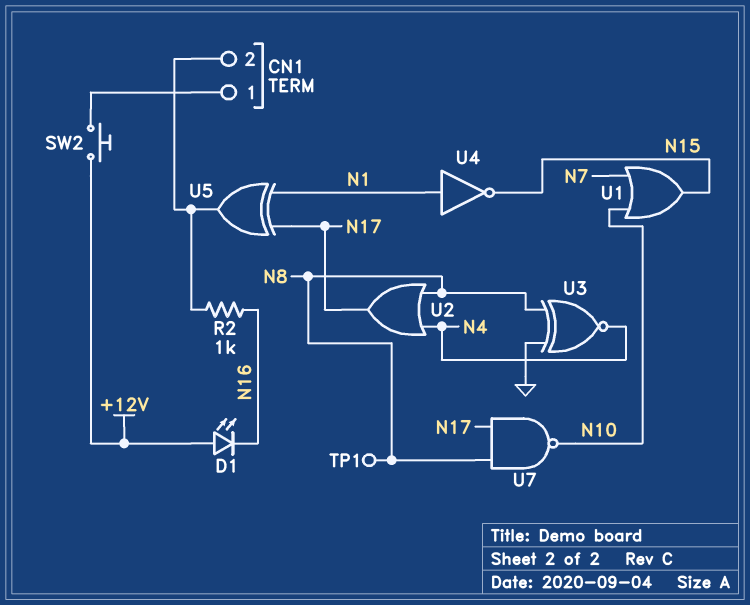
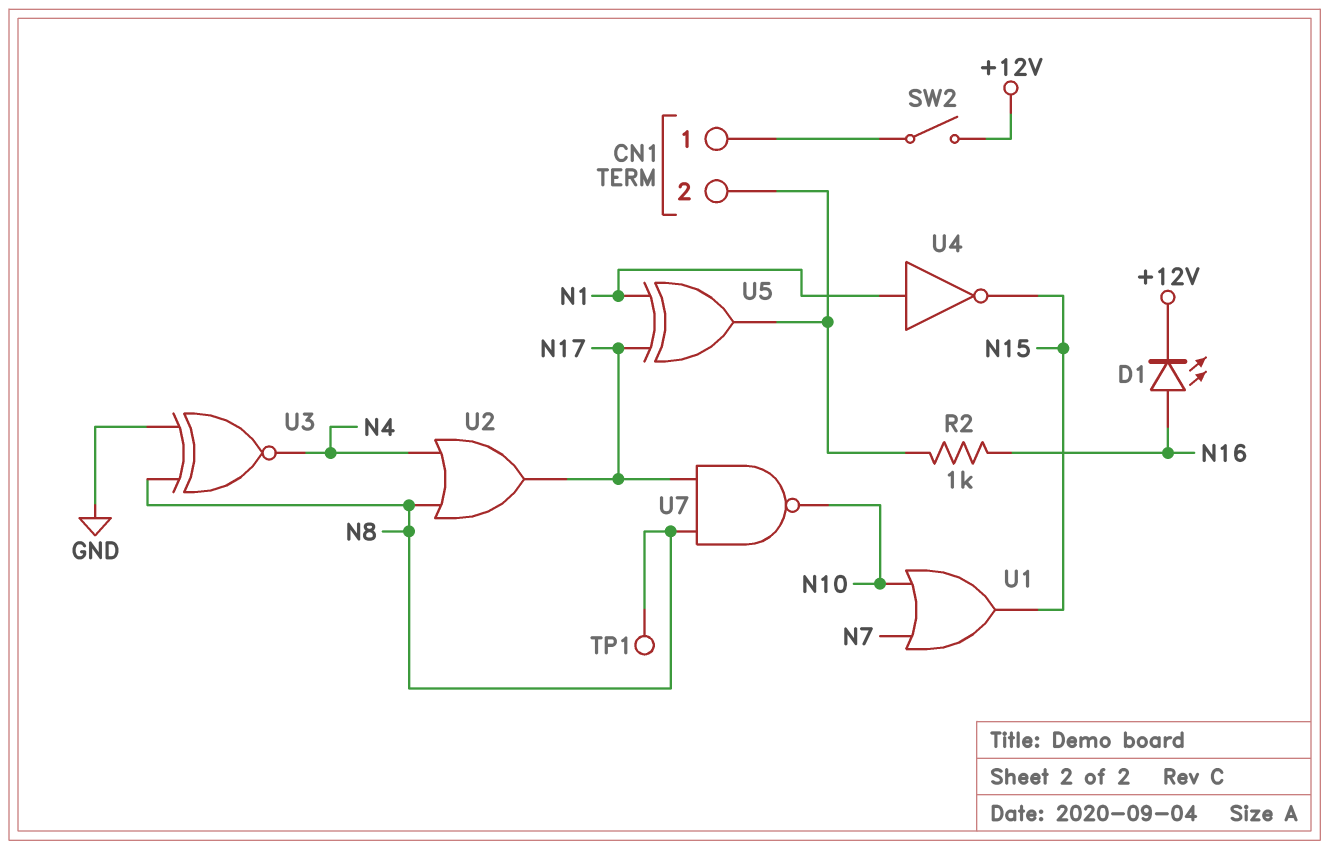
D1: LED (A +12V, K N16) -> LED (A N16, K +12V)
SW2: button (+12V, CN1/1) -> switch (+12V, CN1/1)

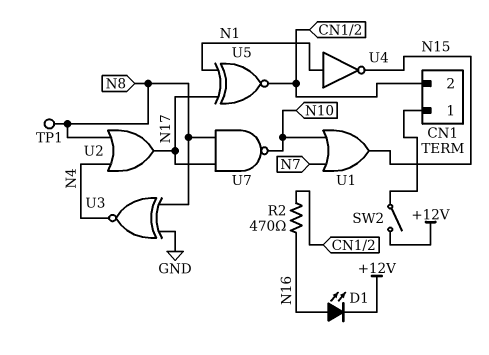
R2: 1k (CN1/2, N16) -> 470 (CN1/2, N16)
U5: XOR (in N1, in N17, out CN1/2) -> XNOR (in N1, in N17, out CN1/2)

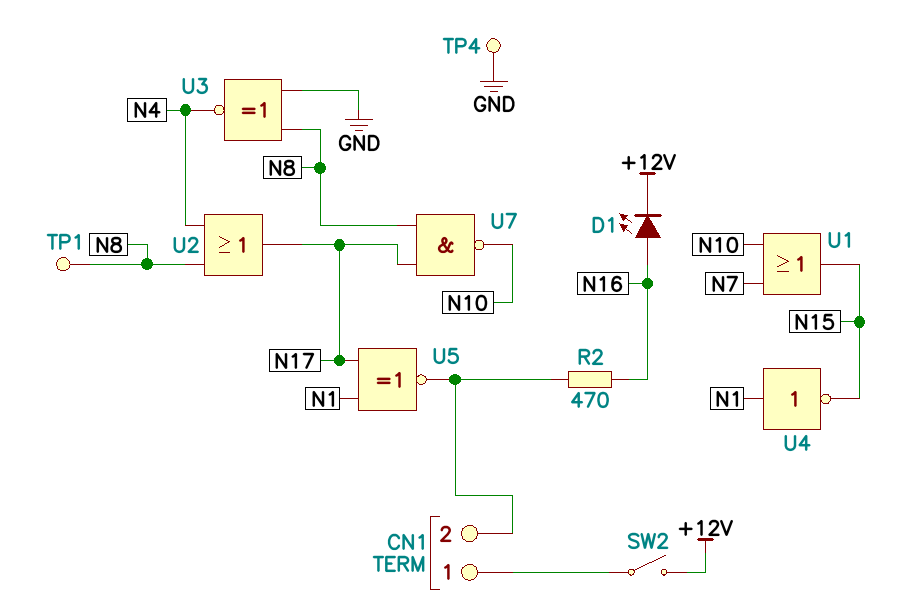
TP4: none -> test point (GND)

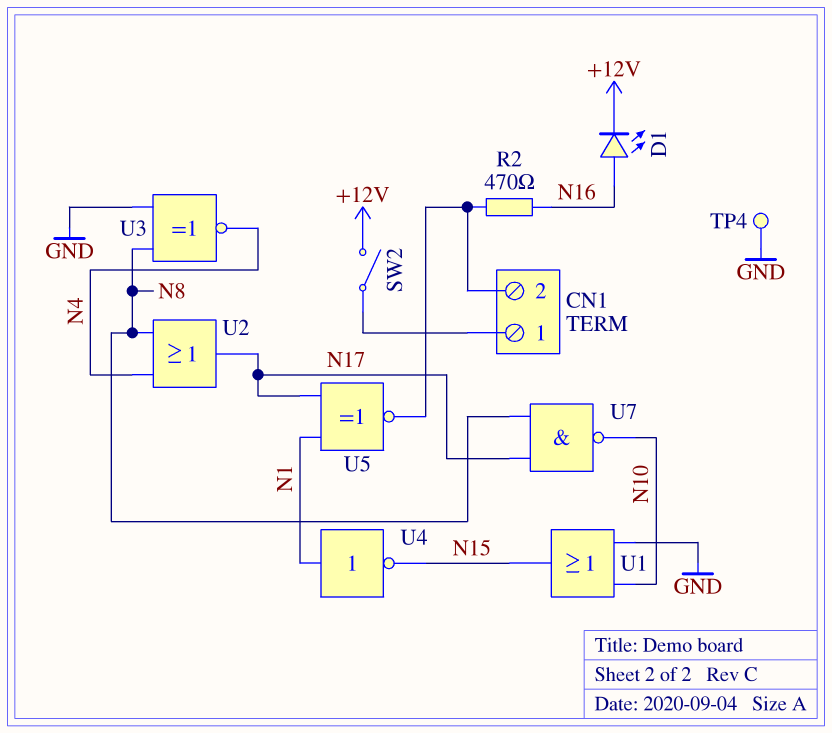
TP1: test point (N8) -> none
U1: OR (in N7, in N10, out N15) -> OR (in GND, in N10, out N15)

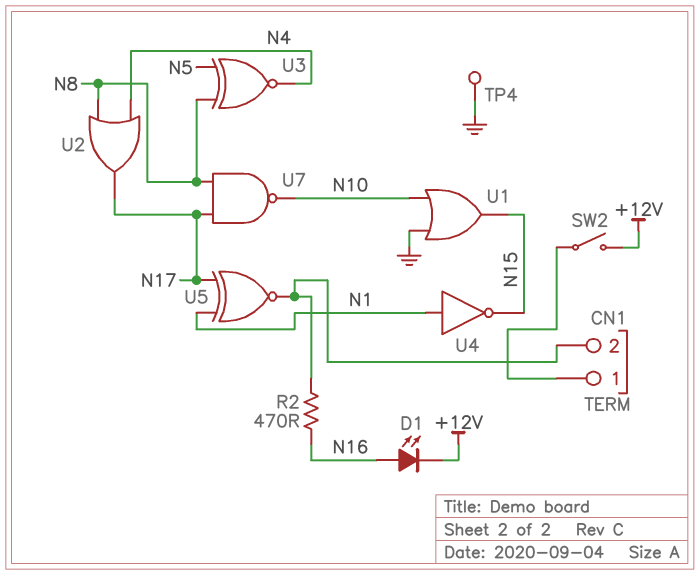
U3: XNOR (in GND, in N8, out N4) -> XNOR (in N5, in N8, out N4)

